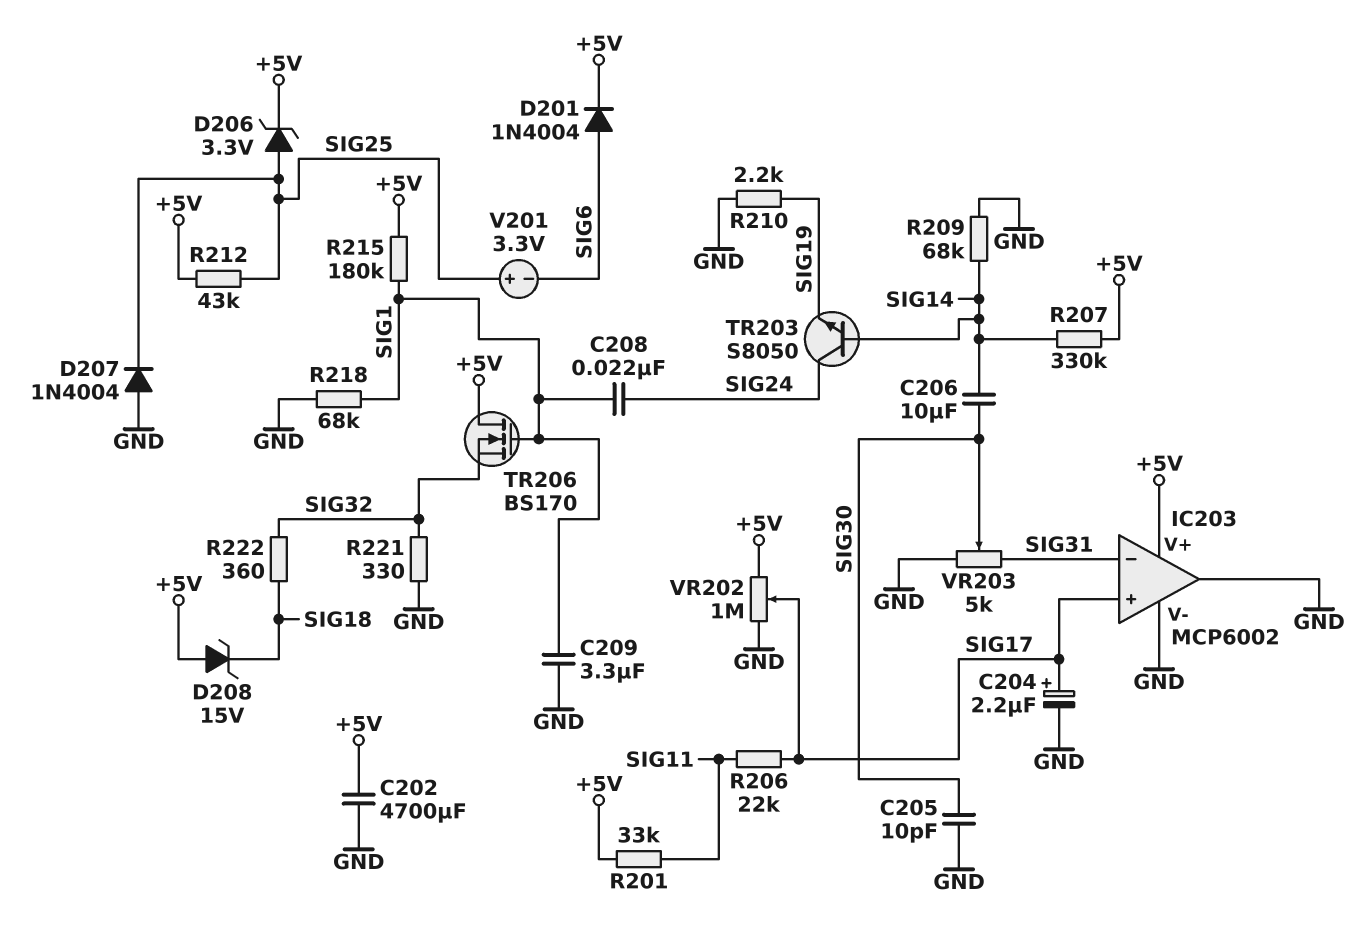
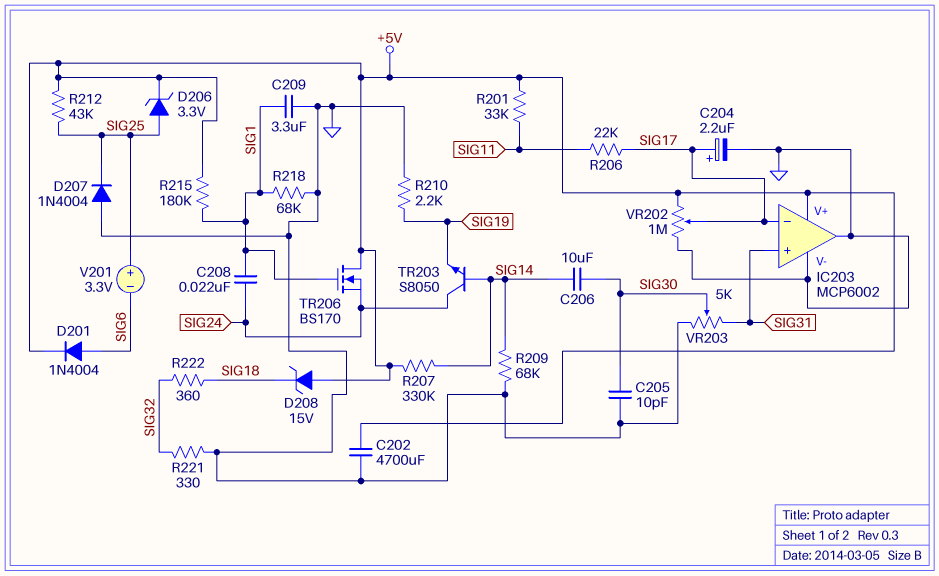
IC203 pin in+: SIG17 -> SIG31
IC203 pin in-: SIG31 -> SIG17
TR206: NMOS BS170 (G SIG1, D +5V, S SIG32) -> NMOS BS170 (G SIG1, D +5V, S SIG24)

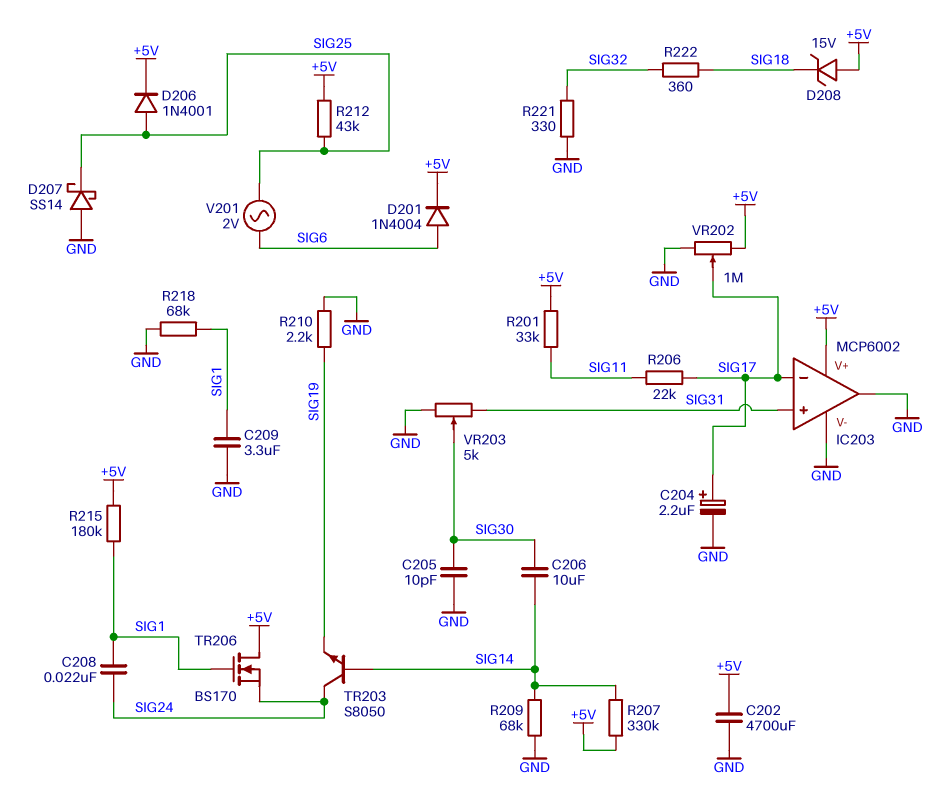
D206: zener 3.3V (A SIG25, K +5V) -> diode 1N4001 (A SIG25, K +5V)
D207: diode 1N4004 (A GND, K SIG25) -> schottky SS14 (A GND, K SIG25)
V201: 3.3V (plus SIG25, minus SIG6) -> AC 2V (SIG6, SIG25)

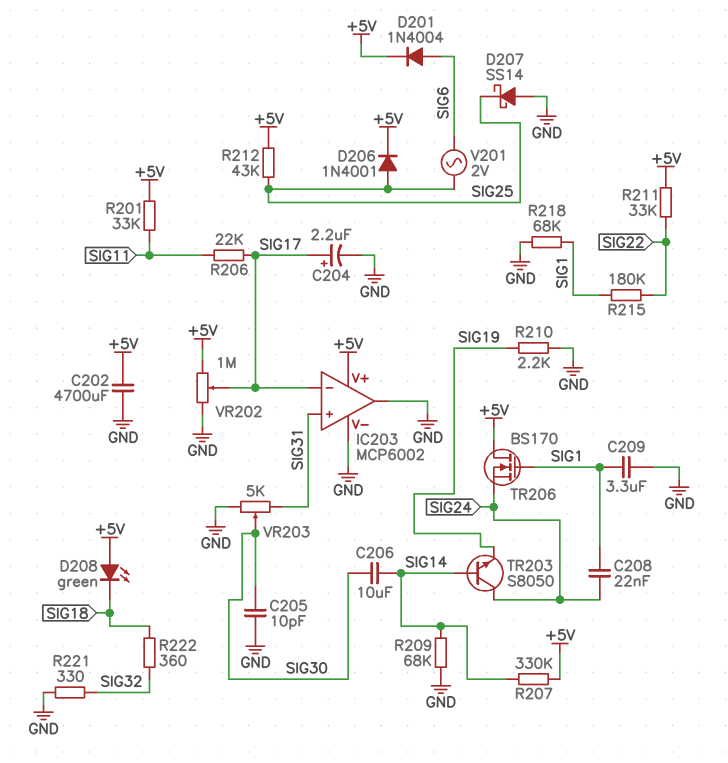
D208: zener 15V (A +5V, K SIG18) -> LED green (A +5V, K SIG18)
R211: none -> 33k (+5V, SIG22)
R215: 180k (+5V, SIG1) -> 180k (SIG1, SIG22)

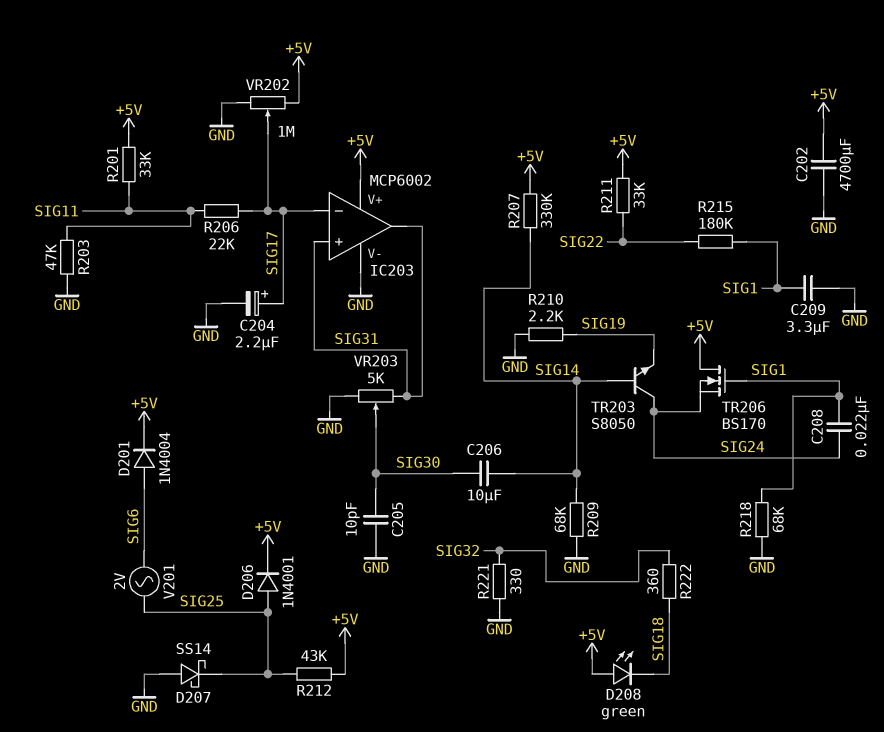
IC203 pin out: GND -> SIG31
R203: none -> 47k (GND, SIG11)

